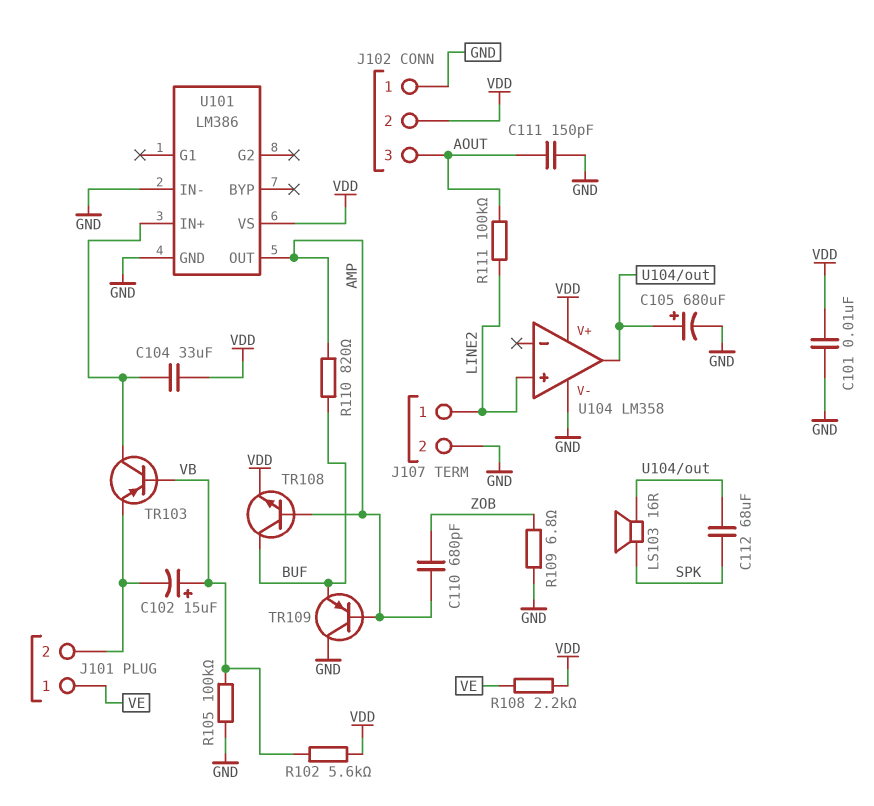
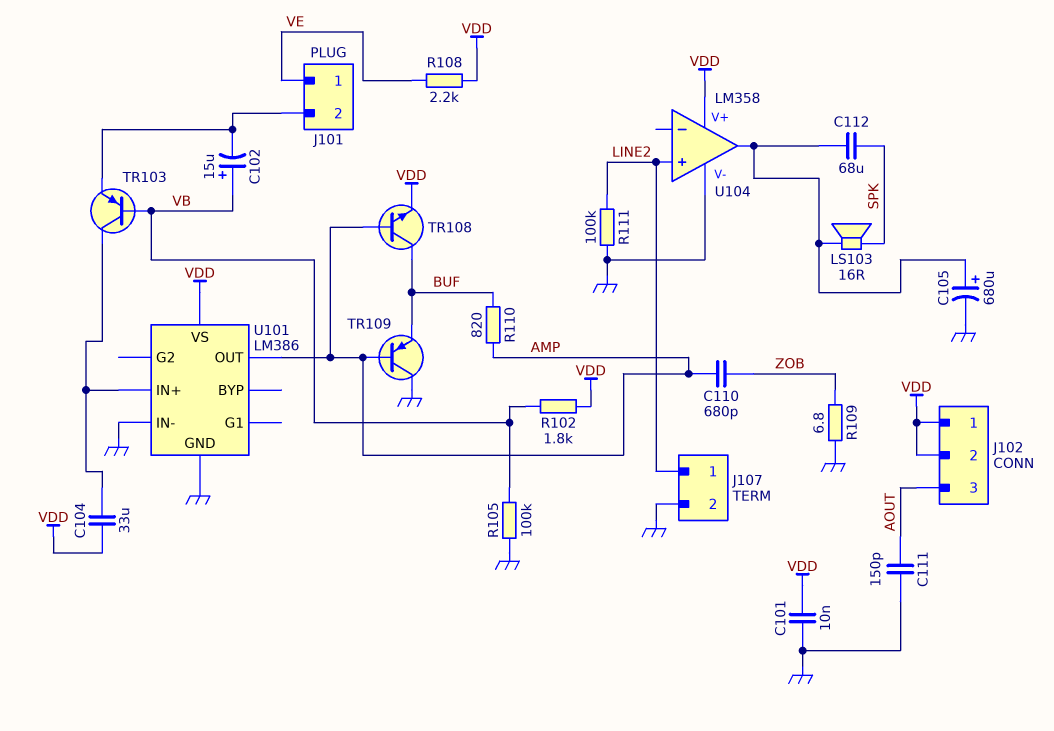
J102 pin 1: GND -> VDD
R102: 5.6k (VB, VDD) -> 1.8k (VB, VDD)
R111: 100k (AOUT, LINE2) -> 100k (GND, LINE2)

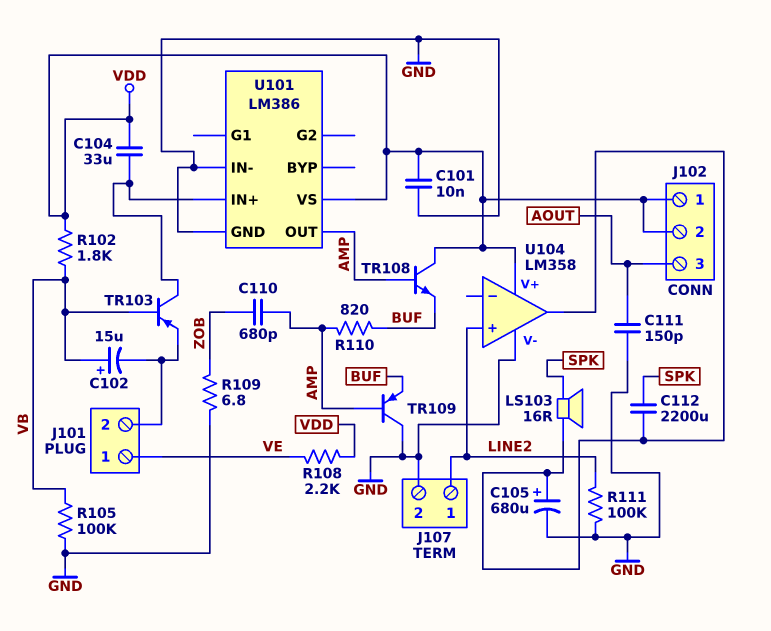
C112: 68uF (SPK, U104/out) -> 2200uF (SPK, U104/out)
TR108: NPN (B AMP, C BUF, E VDD) -> NPN (B AMP, C VDD, E BUF)

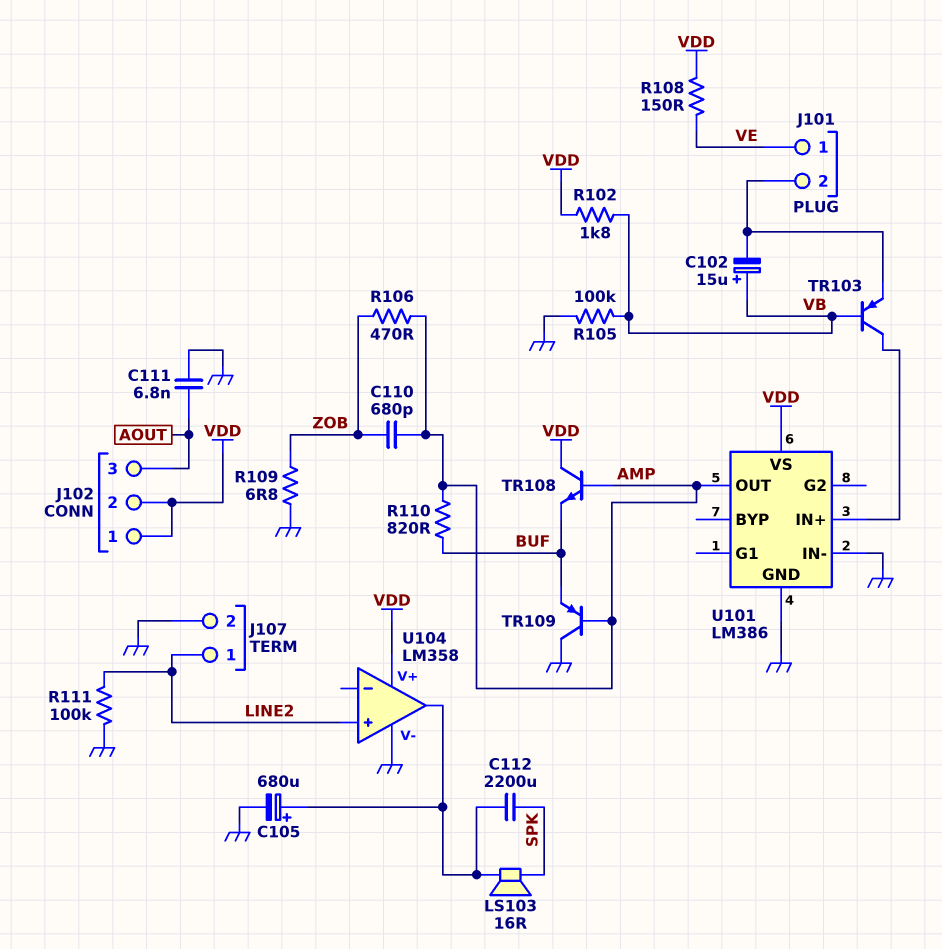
C101: 10nF (GND, VDD) -> none
C104: 33uF (U101/IN+, VDD) -> none
C111: 150pF (AOUT, GND) -> 6.8nF (AOUT, GND)
R106: none -> 470 (AMP, ZOB)
R108: 2.2k (VDD, VE) -> 150 (VDD, VE)

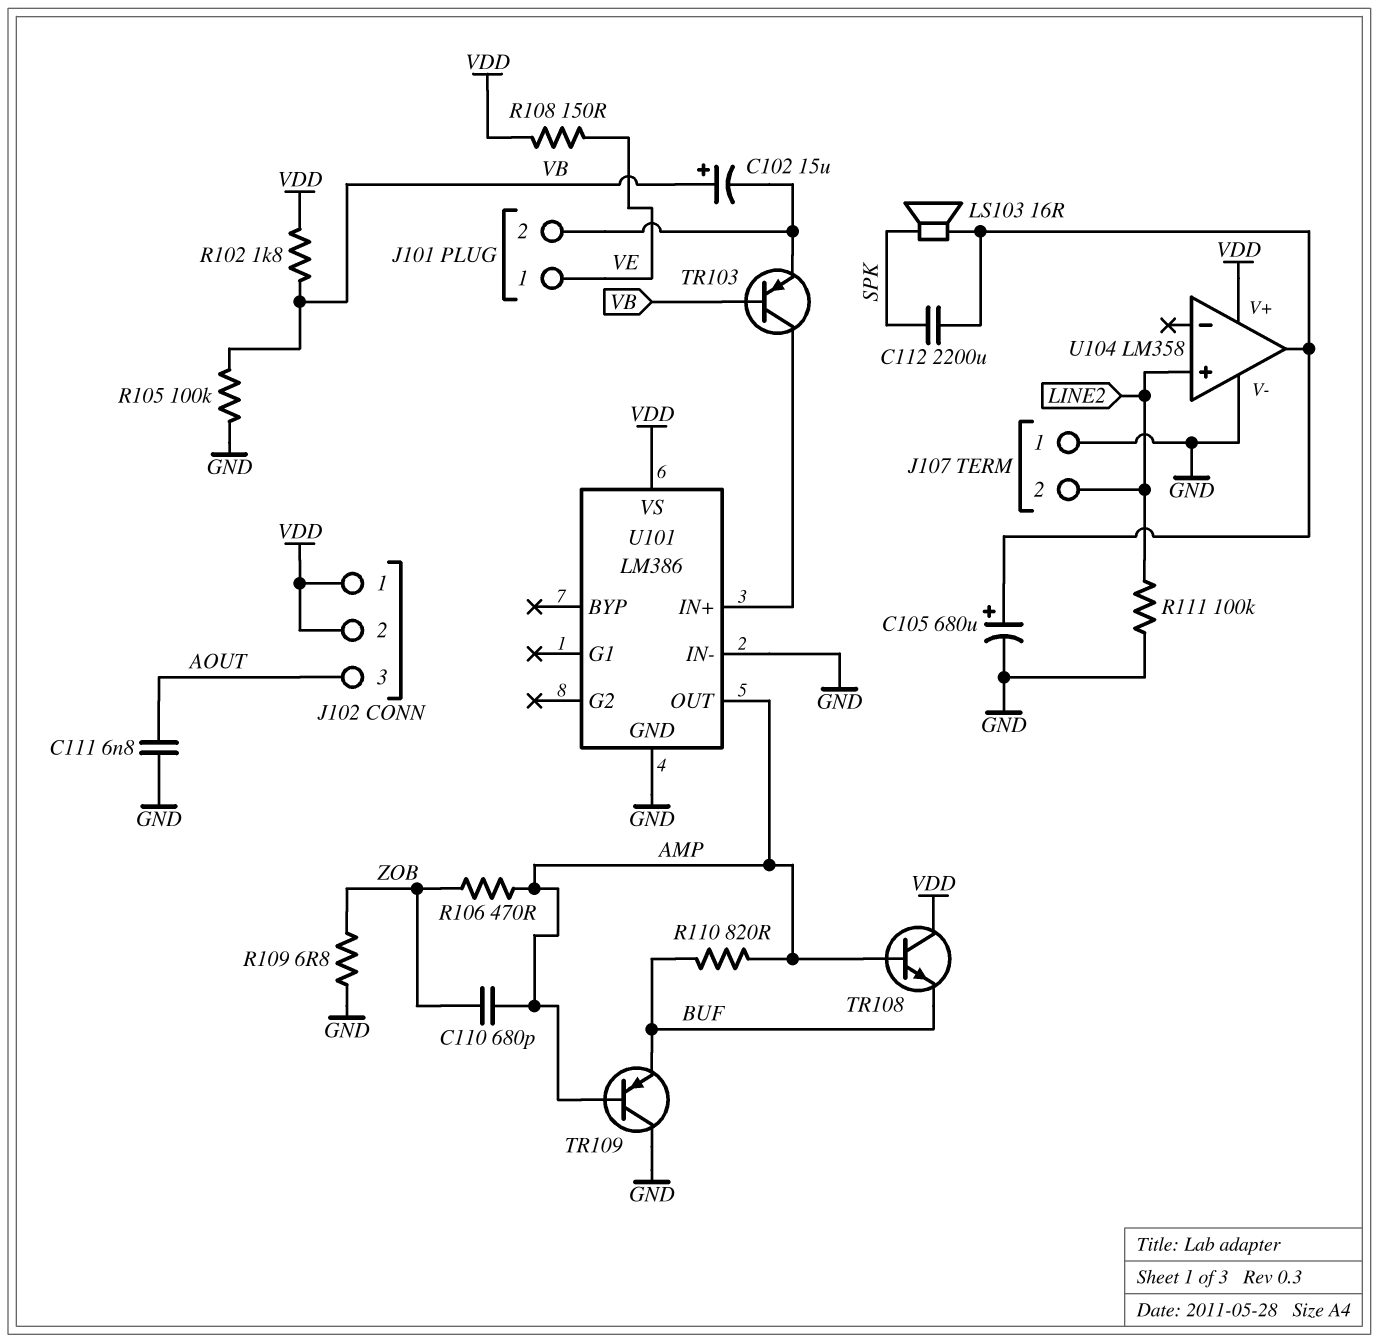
J107 pin 1: LINE2 -> GND
J107 pin 2: GND -> LINE2

